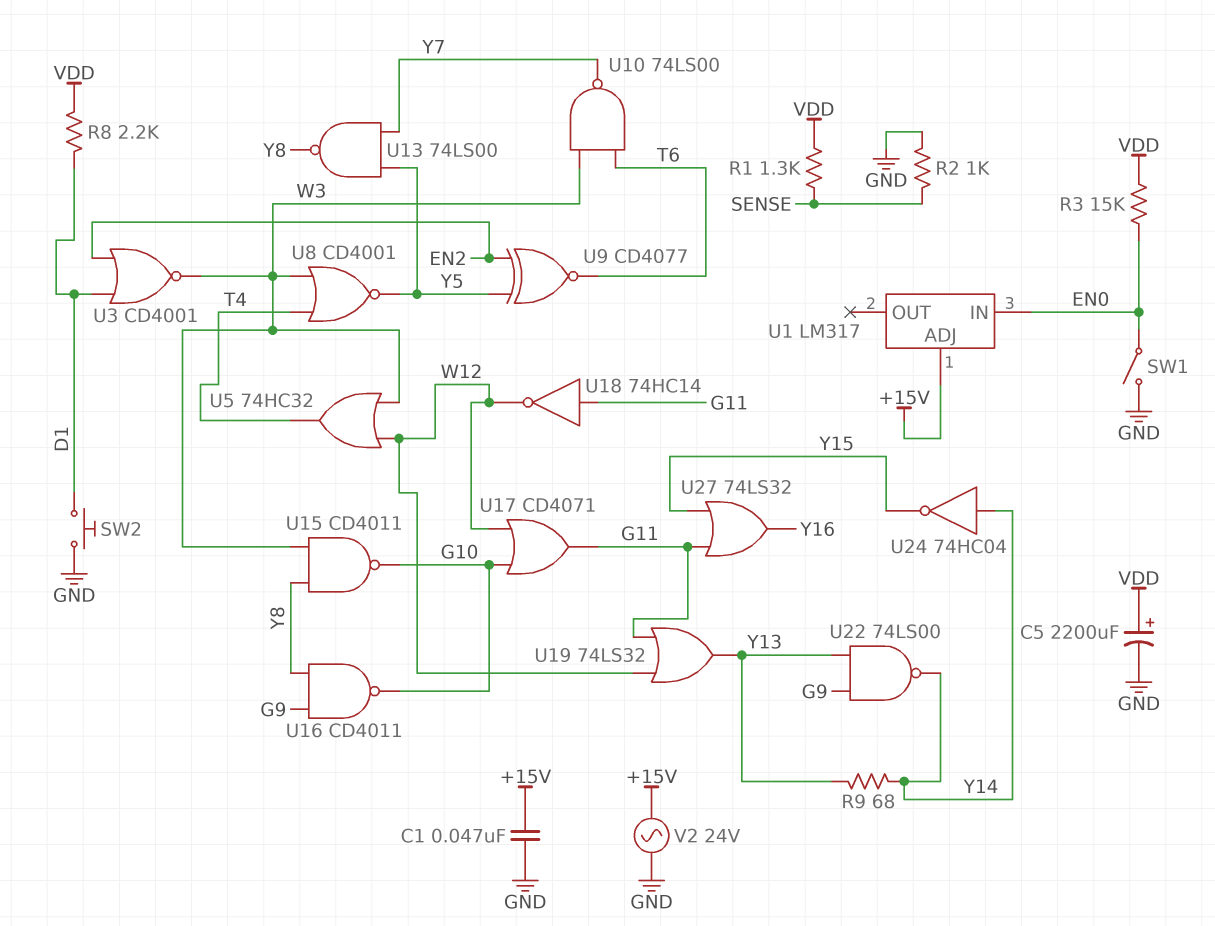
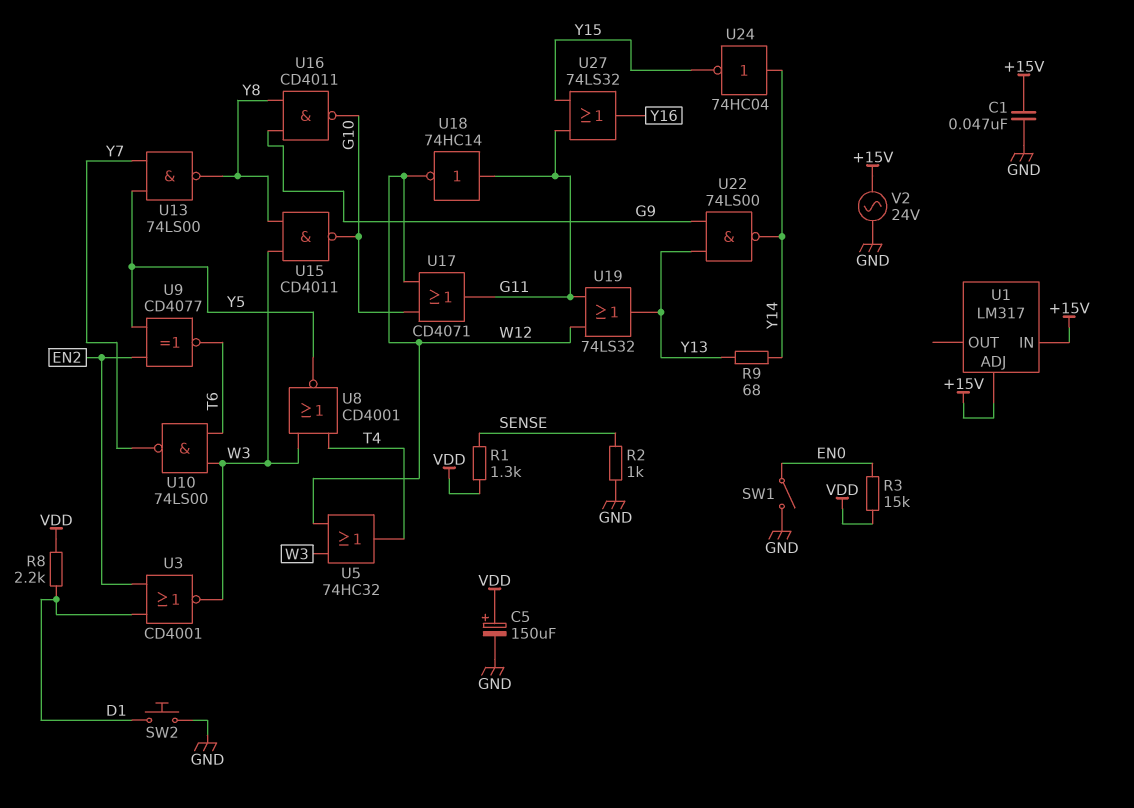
C5: 2200uF (plus VDD, minus GND) -> 150uF (plus VDD, minus GND)
U1 pin IN: EN0 -> +15V

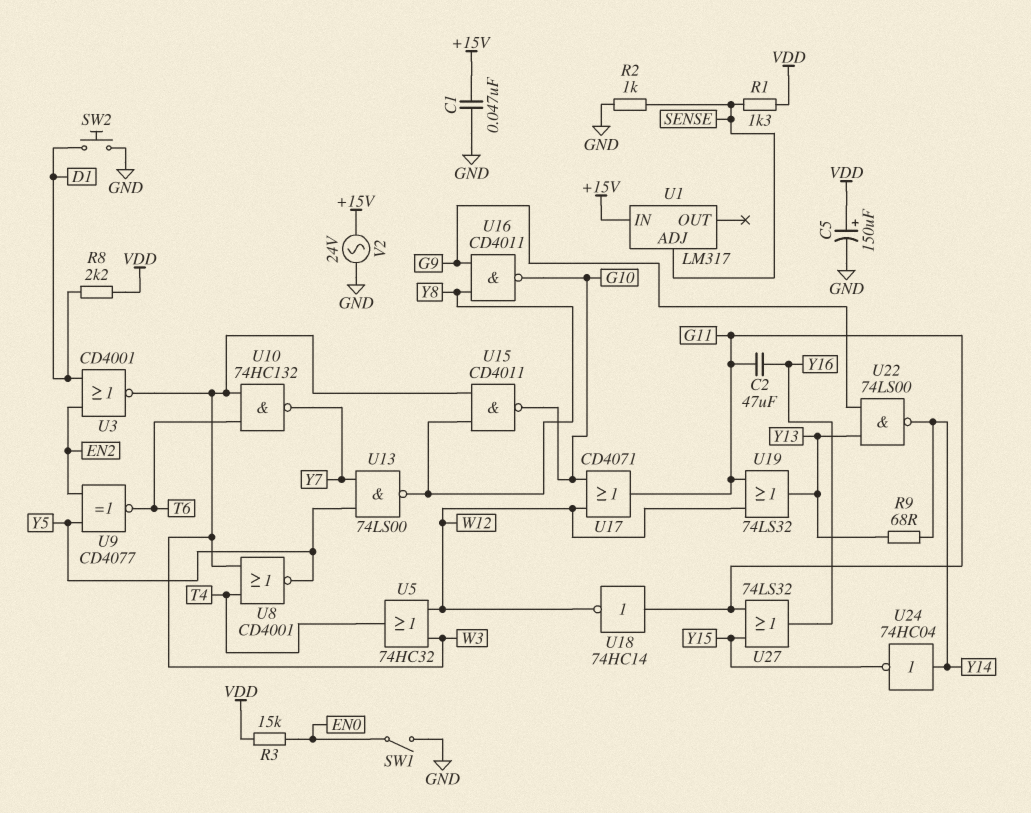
C2: none -> 47uF (G11, Y16)
U1 pin ADJ: +15V -> SENSE
U10: NAND 74LS00 (in T6, in W3, out Y7) -> NAND 74HC132 (in T6, in W3, out Y7)

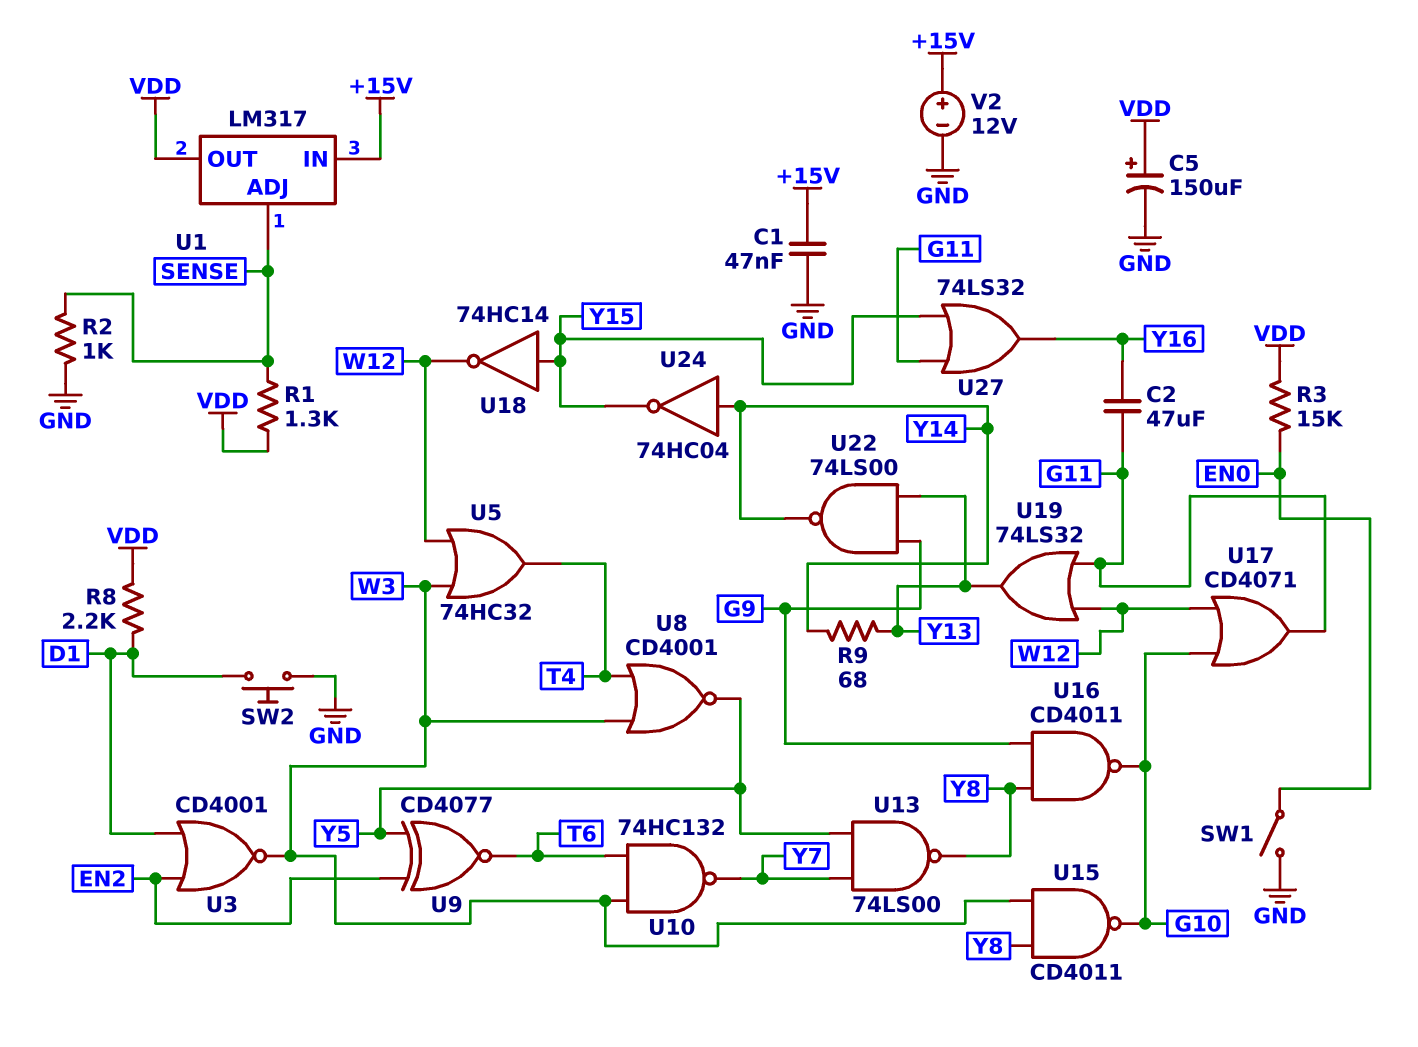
U1 pin OUT: none -> VDD
U18: NOT 74HC14 (in G11, out W12) -> NOT 74HC14 (in Y15, out W12)
V2: AC 24V (+15V, GND) -> 12V (plus +15V, minus GND)

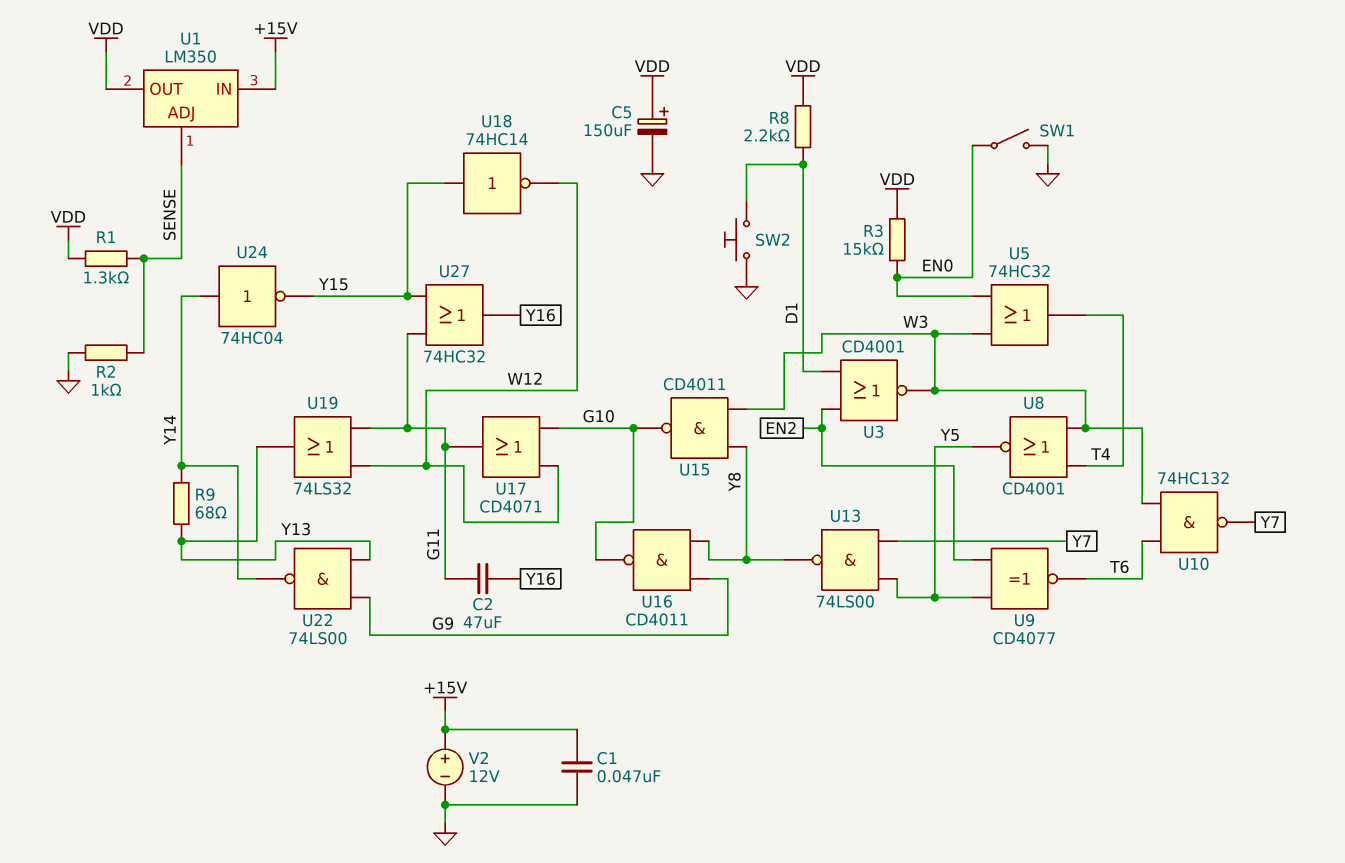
U1: LM317 -> LM350
U5: OR 74HC32 (in W3, in W12, out T4) -> OR 74HC32 (in EN0, in W3, out T4)
U27: OR 74LS32 (in G11, in Y15, out Y16) -> OR 74HC32 (in G11, in Y15, out Y16)

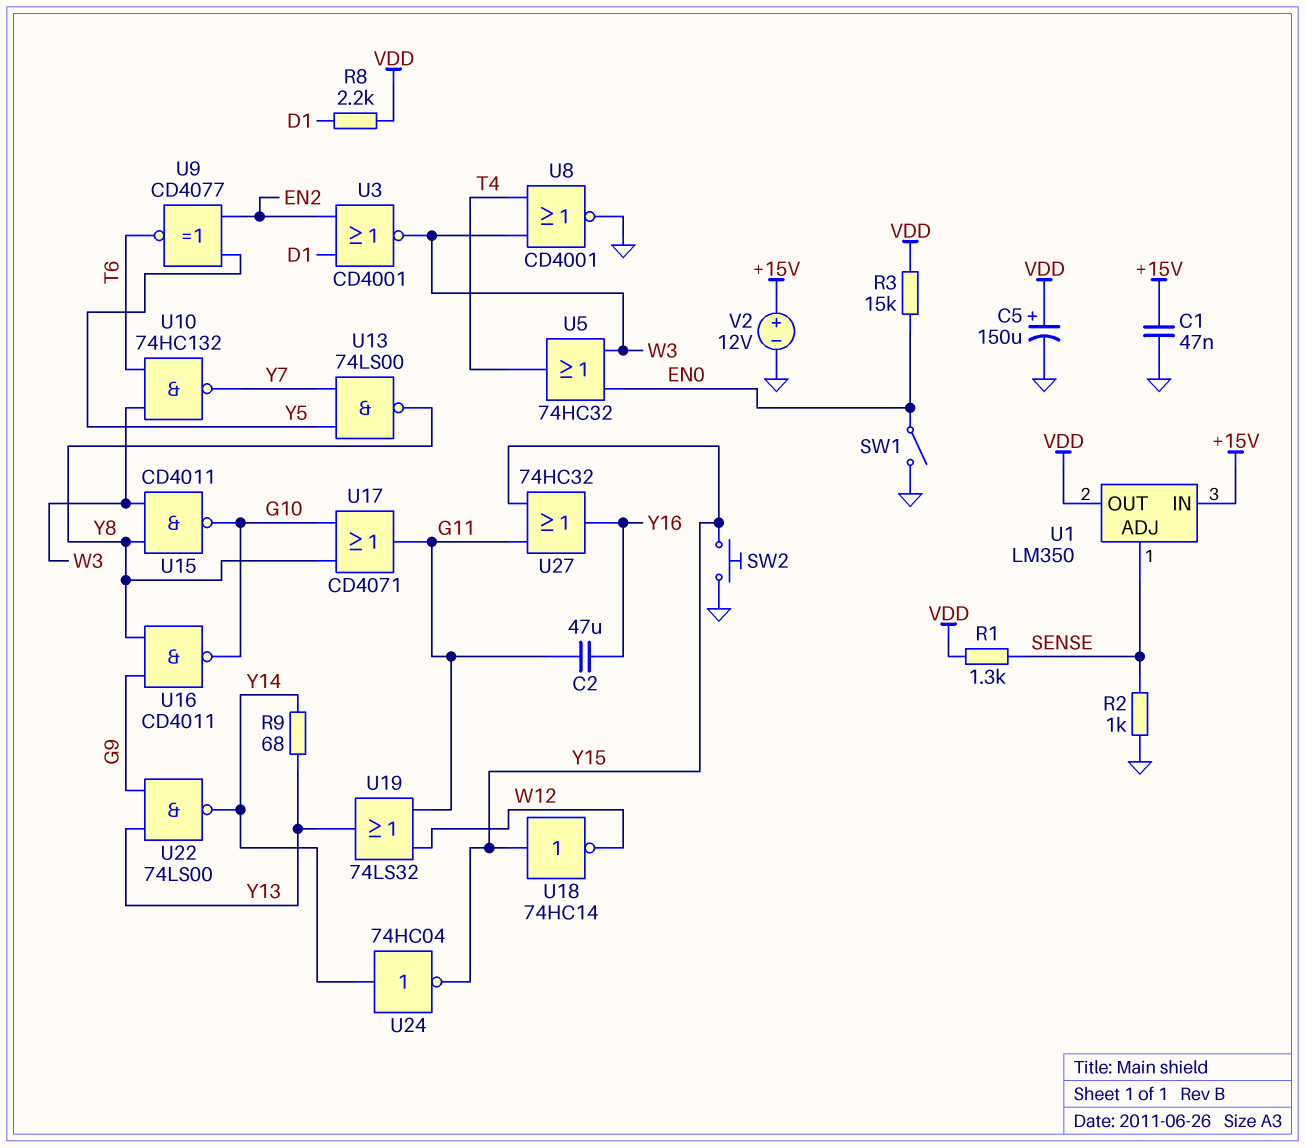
SW2: button (D1, GND) -> button (GND, Y15)
U8: NOR CD4001 (in T4, in W3, out Y5) -> NOR CD4001 (in T4, in W3, out GND)
U17: OR CD4071 (in G10, in W12, out G11) -> OR CD4071 (in G10, in Y8, out G11)

